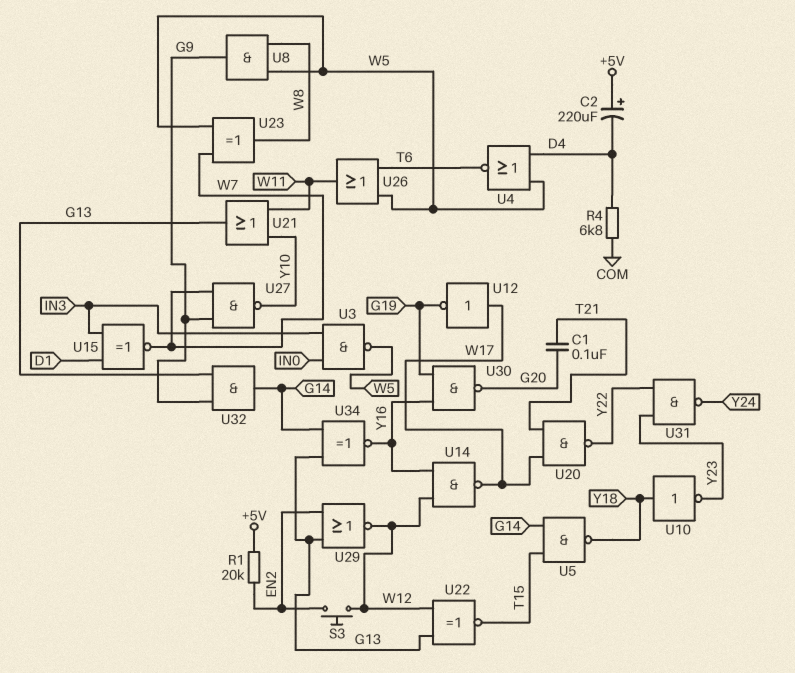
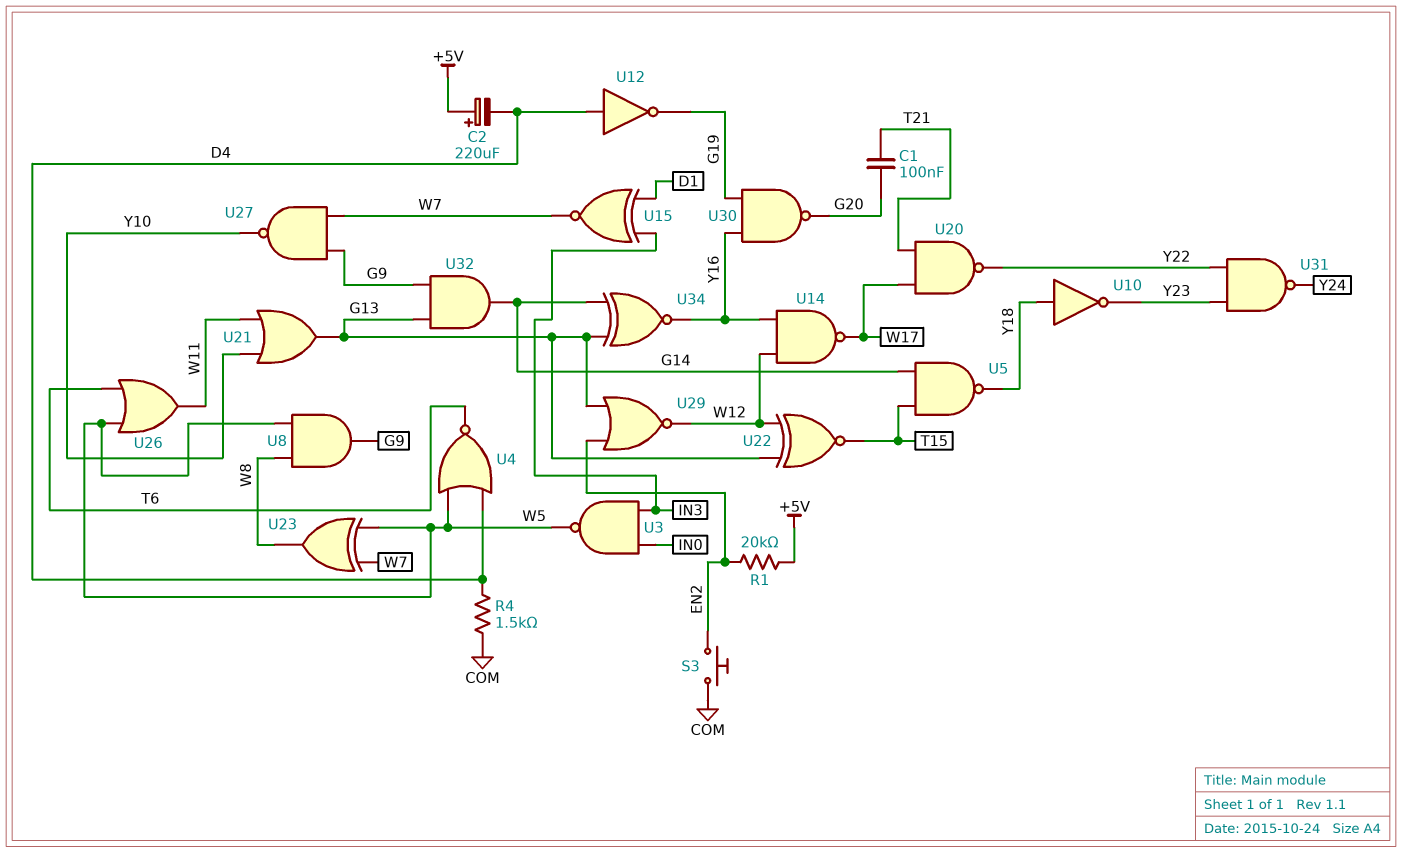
R4: 6.8k (COM, D4) -> 1.5k (COM, D4)
S3: button (EN2, W12) -> button (COM, EN2)
U12: NOT (in W17, out G19) -> NOT (in D4, out G19)

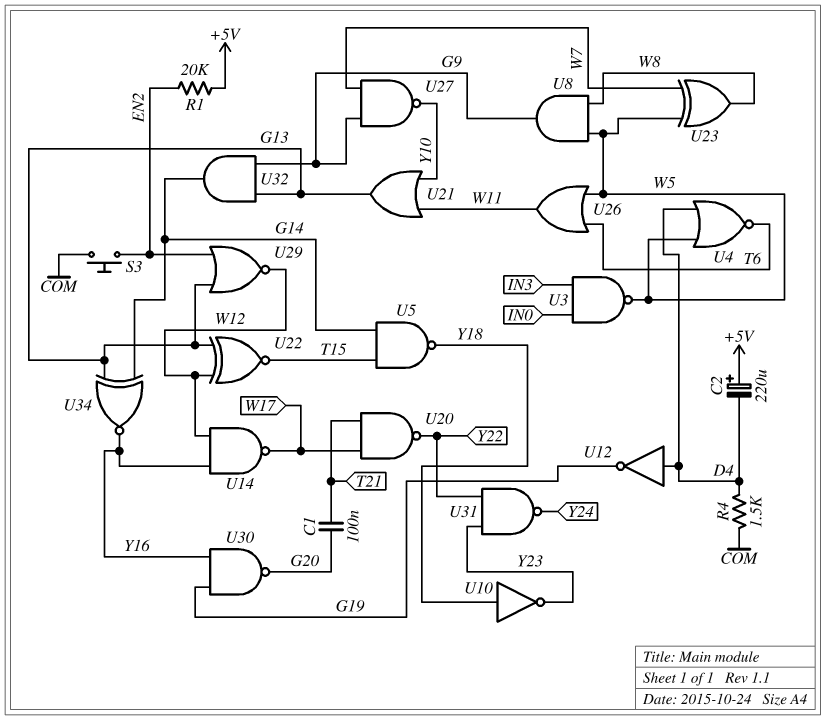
U15: XNOR (in D1, in IN3, out W7) -> none

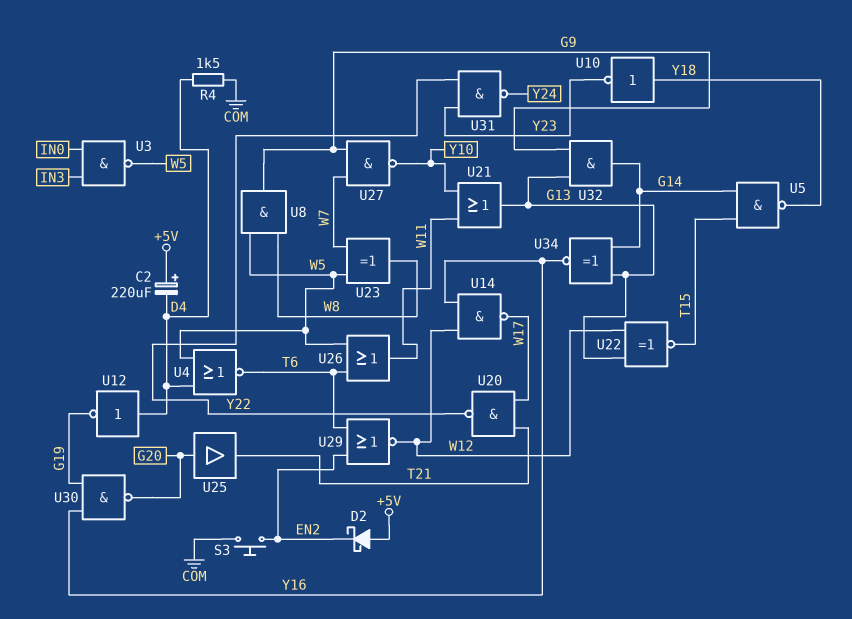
C1: 100nF (G20, T21) -> none
D2: none -> schottky (A +5V, K EN2)
R1: 20k (+5V, EN2) -> none
U25: none -> buffer (in G20, out T21)
U29: NOR (in EN2, in G13, out W12) -> NOR (in EN2, in T6, out W12)

